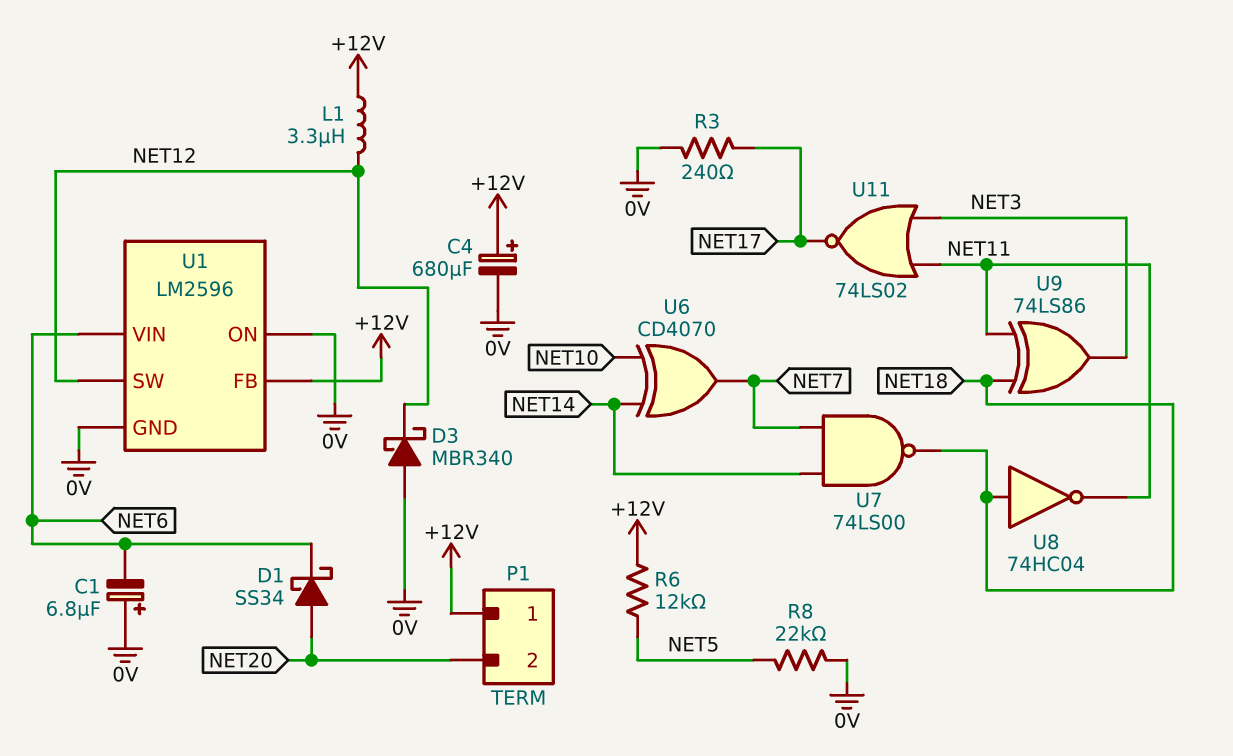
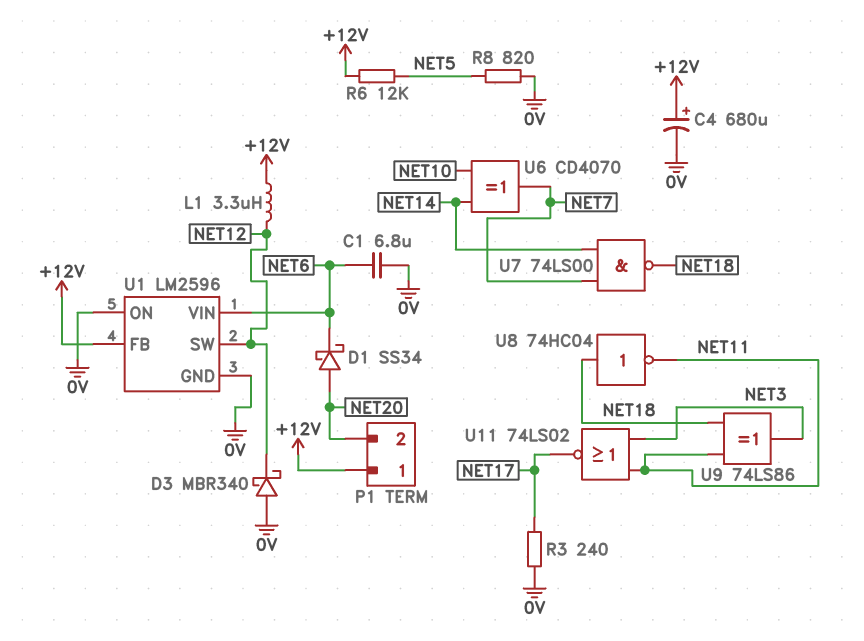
C1: 6.8uF (plus 0V, minus NET6) -> 6.8uF (0V, NET6)
R8: 22k (0V, NET5) -> 820 (0V, NET5)

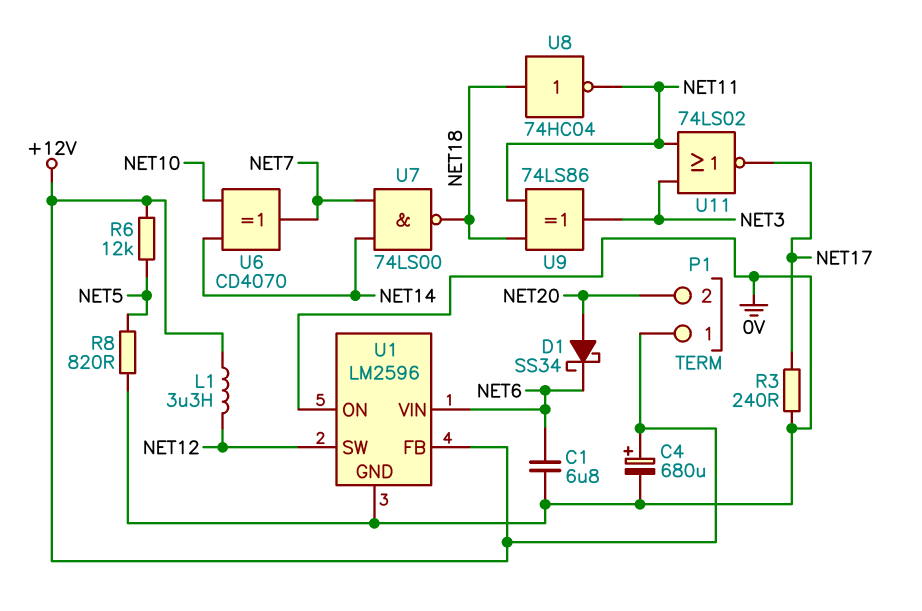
D3: schottky MBR340 (A 0V, K NET12) -> none

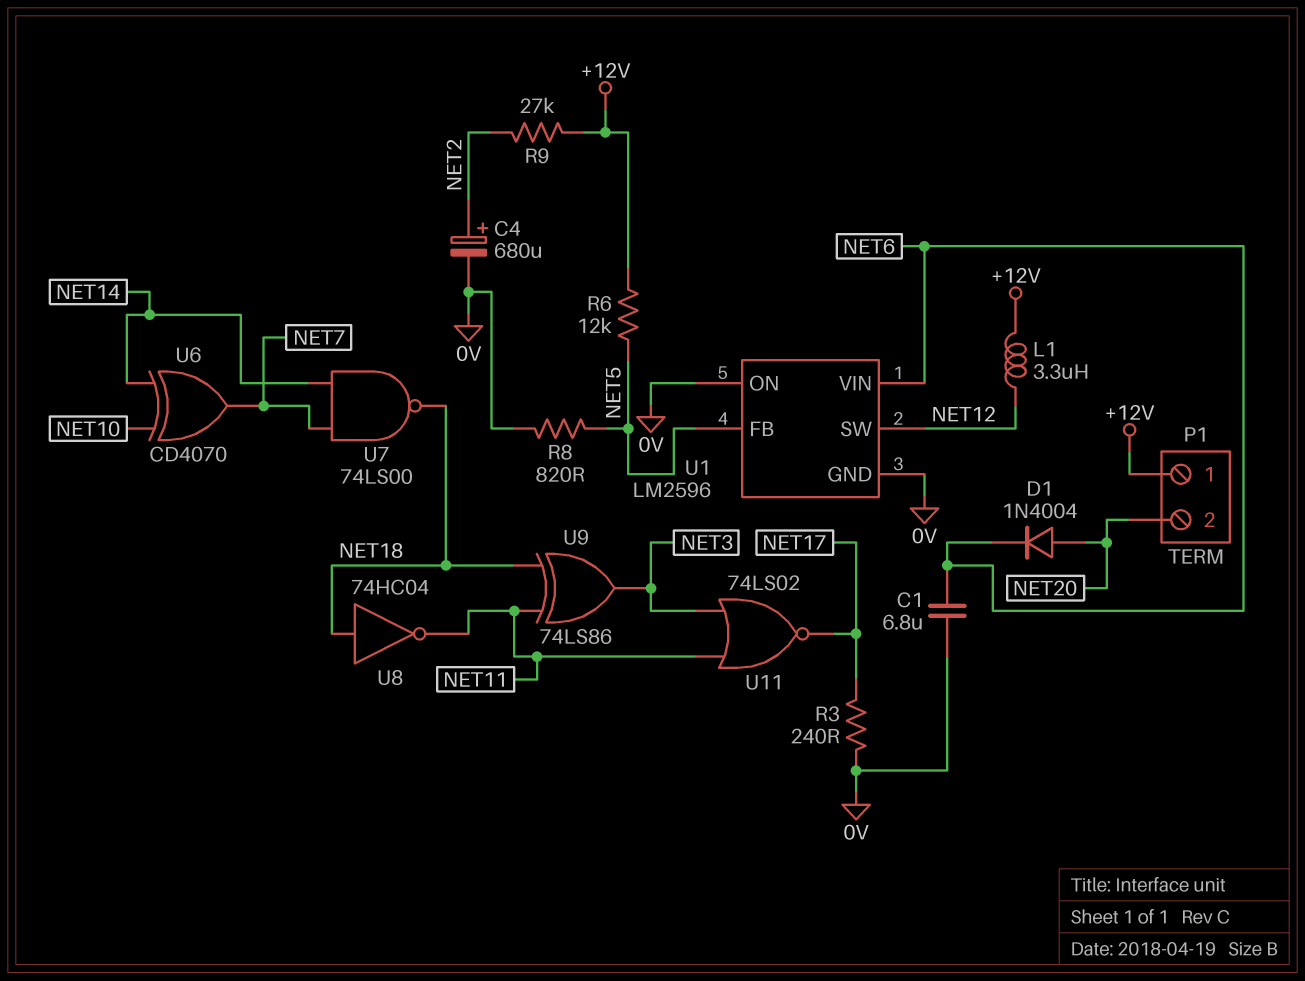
C4: 680uF (plus +12V, minus 0V) -> 680uF (plus NET2, minus 0V)
D1: schottky SS34 (A NET20, K NET6) -> diode 1N4004 (A NET20, K NET6)
R9: none -> 27k (+12V, NET2)
U1 pin FB: +12V -> NET5

